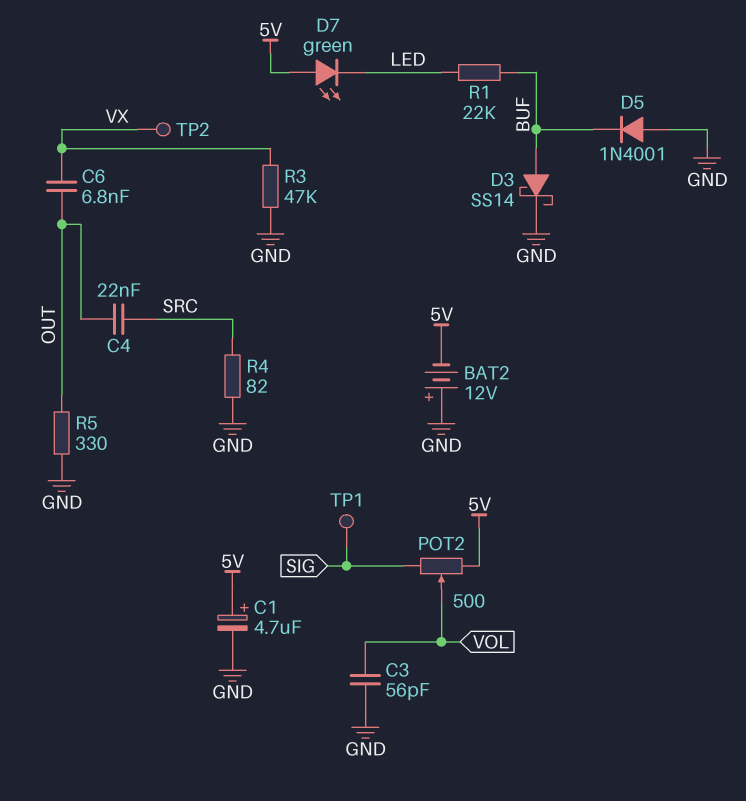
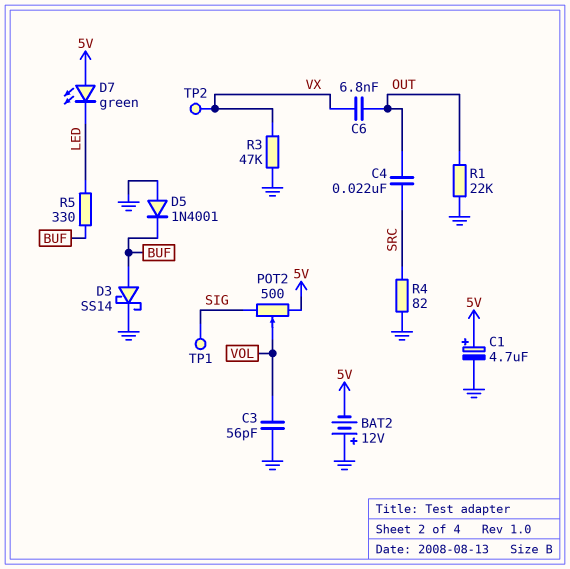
R1: 22k (BUF, LED) -> 22k (GND, OUT)
R5: 330 (GND, OUT) -> 330 (BUF, LED)

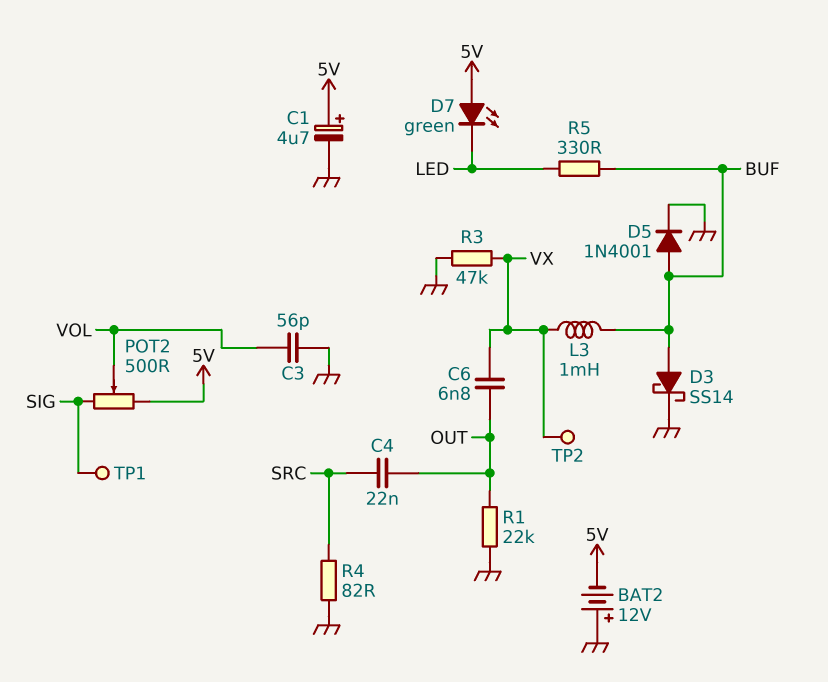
D5: diode 1N4001 (A GND, K BUF) -> diode 1N4001 (A BUF, K GND)
L3: none -> 1mH (BUF, VX)

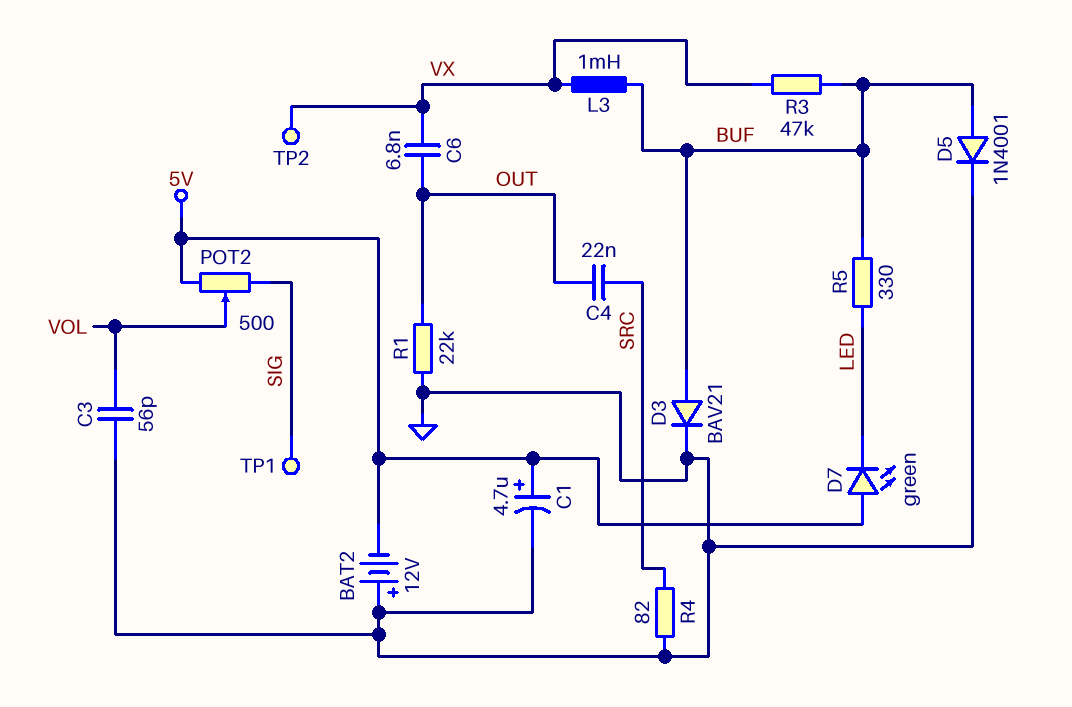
D3: schottky SS14 (A BUF, K GND) -> diode BAV21 (A BUF, K GND)
R3: 47k (GND, VX) -> 47k (BUF, VX)

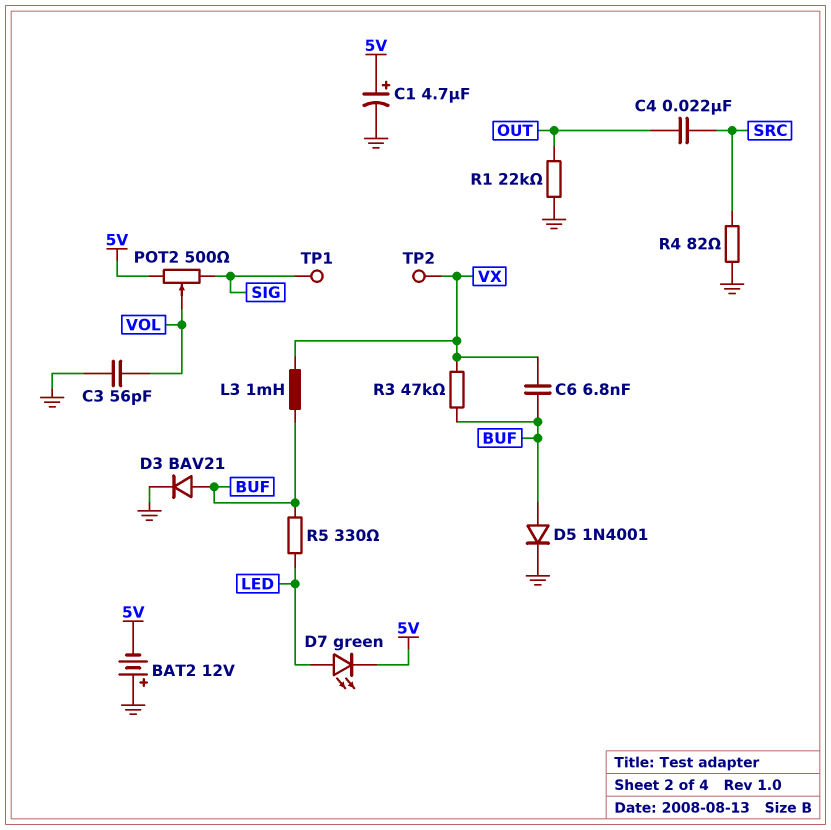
C6: 6.8nF (OUT, VX) -> 6.8nF (BUF, VX)
D7: LED green (A 5V, K LED) -> LED green (A LED, K 5V)

